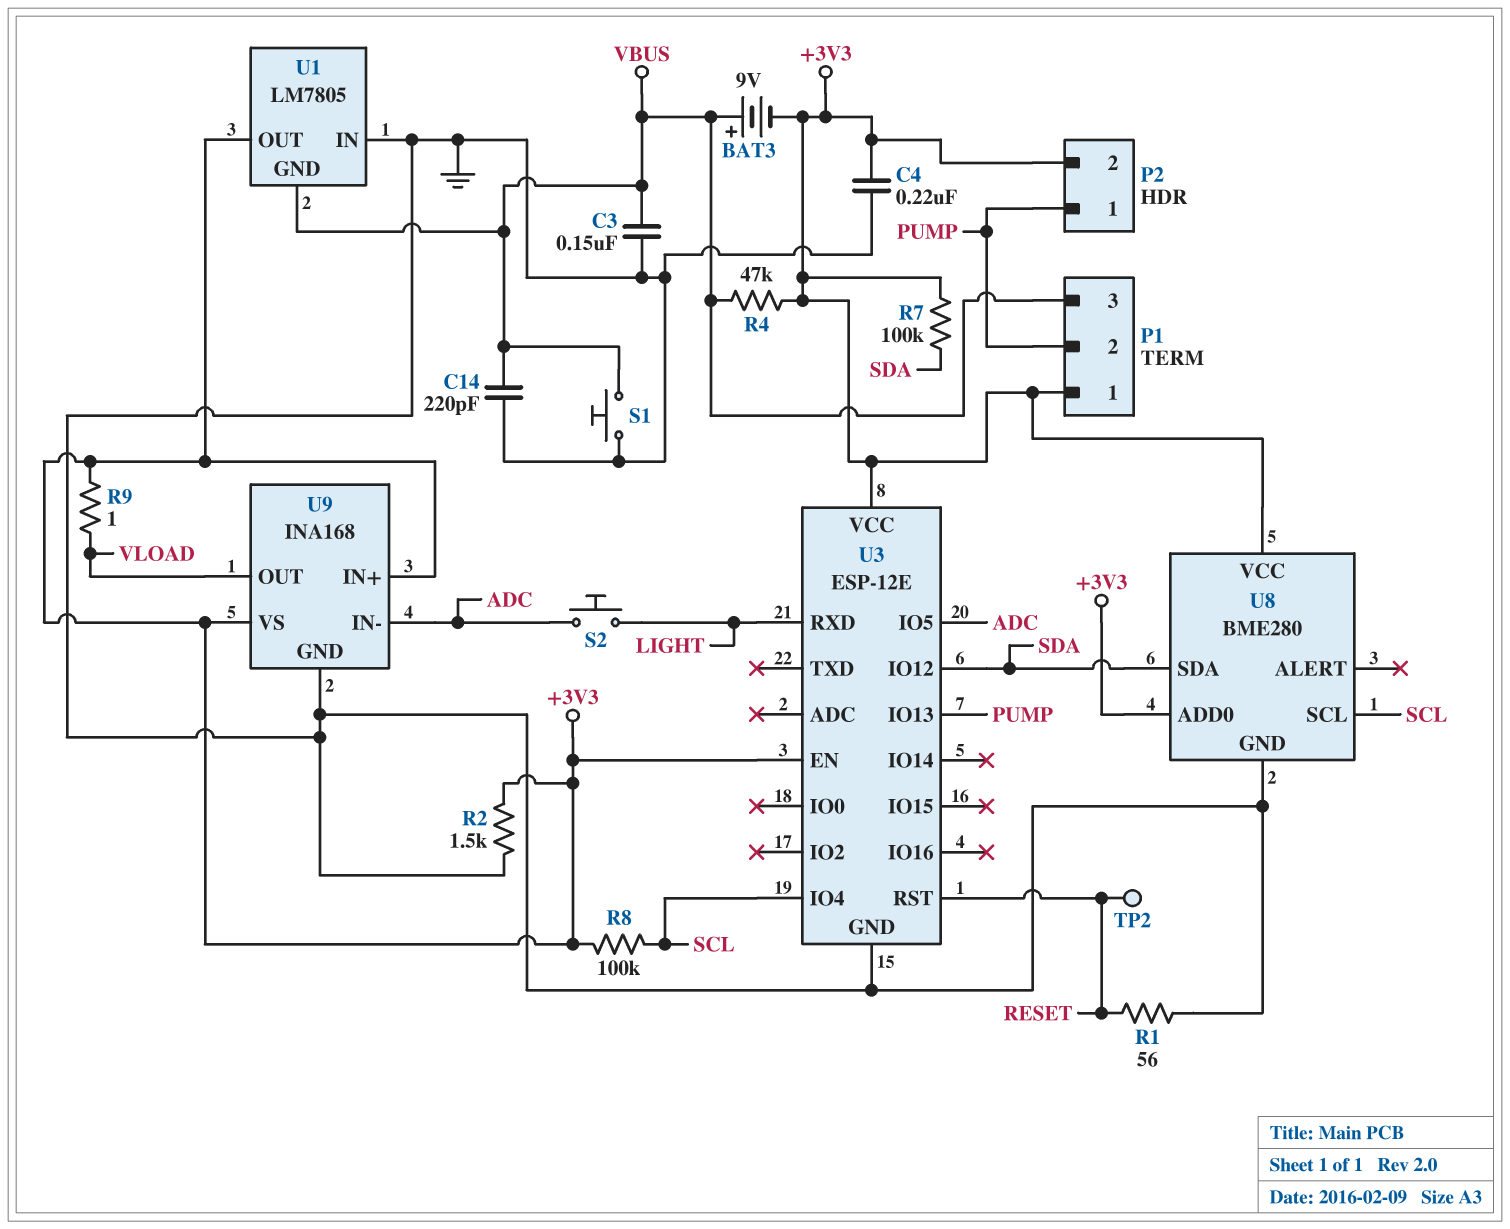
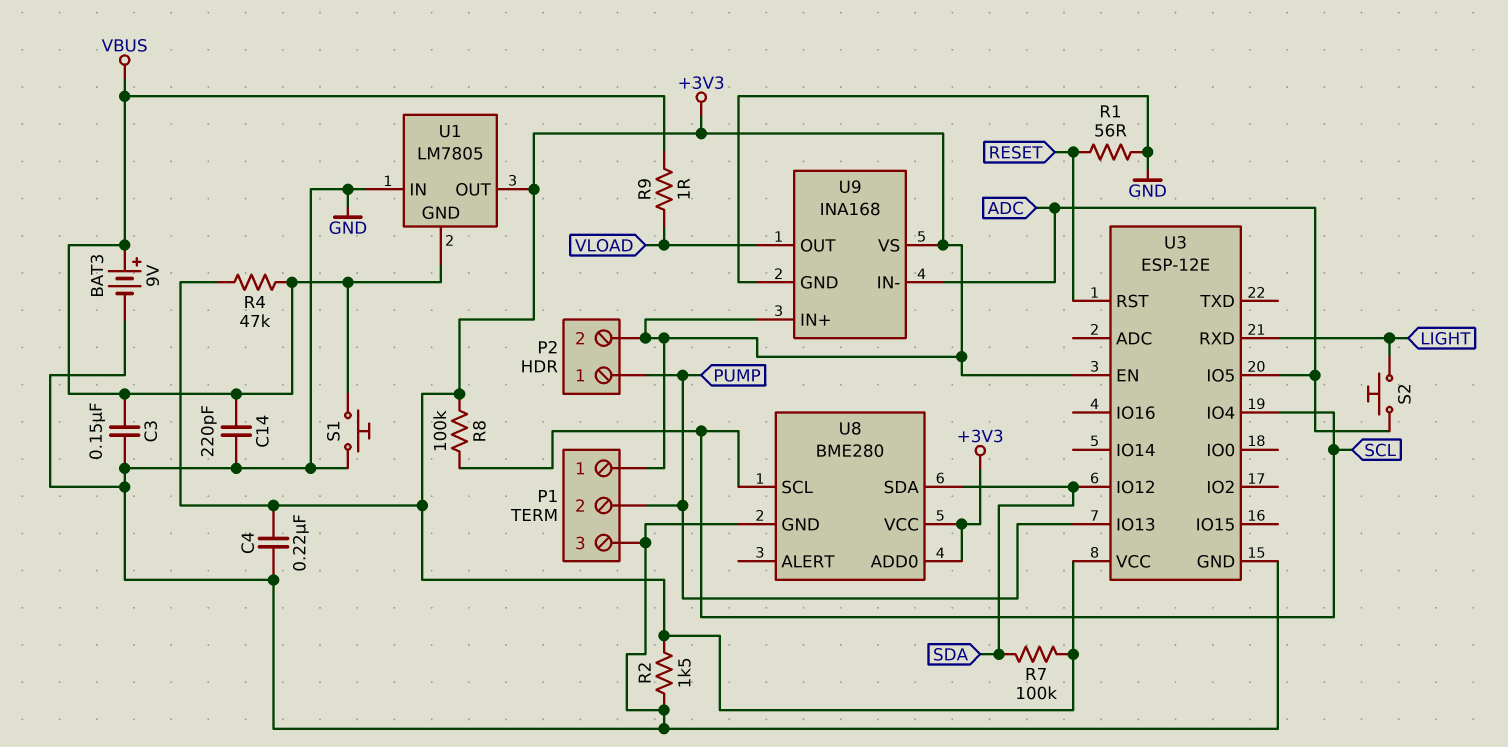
BAT3: 9V (plus VBUS, minus +3V3) -> 9V (plus VBUS, minus GND)
P1 pin 3: VBUS -> GND
R9: 1 (+3V3, VLOAD) -> 1 (VBUS, VLOAD)
TP2: test point (RESET) -> none

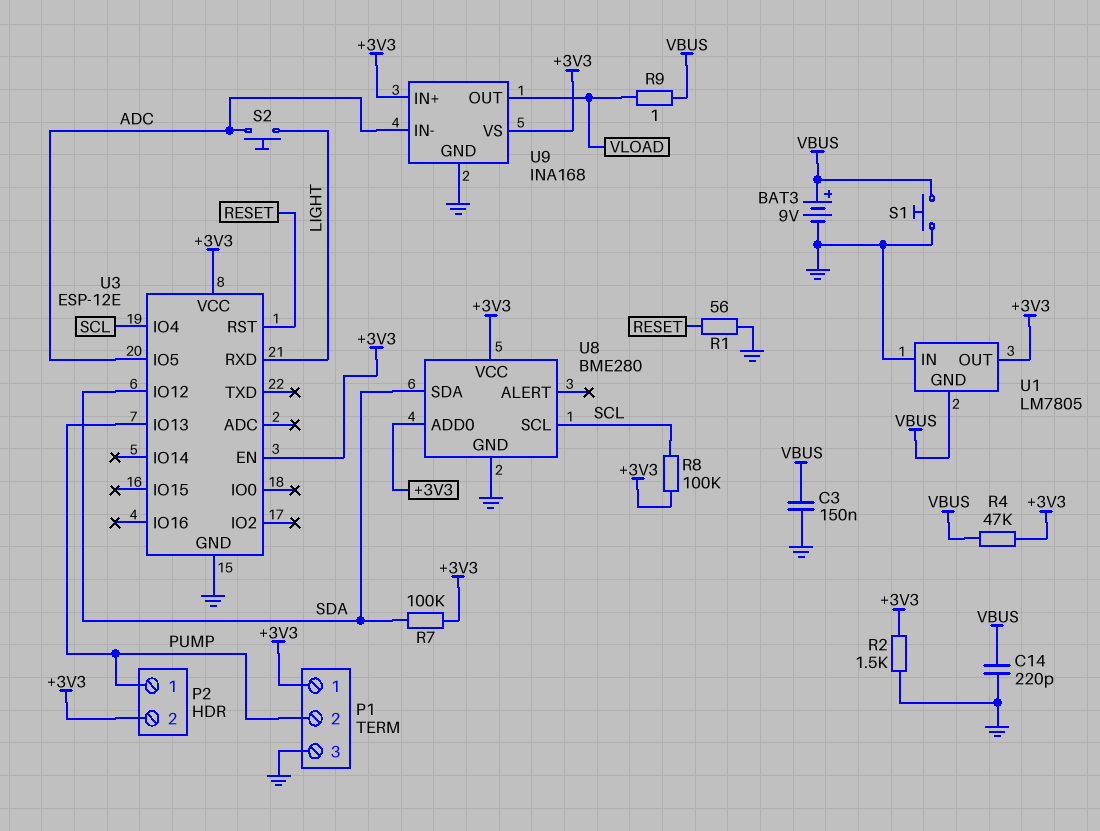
C4: 220nF (+3V3, GND) -> none

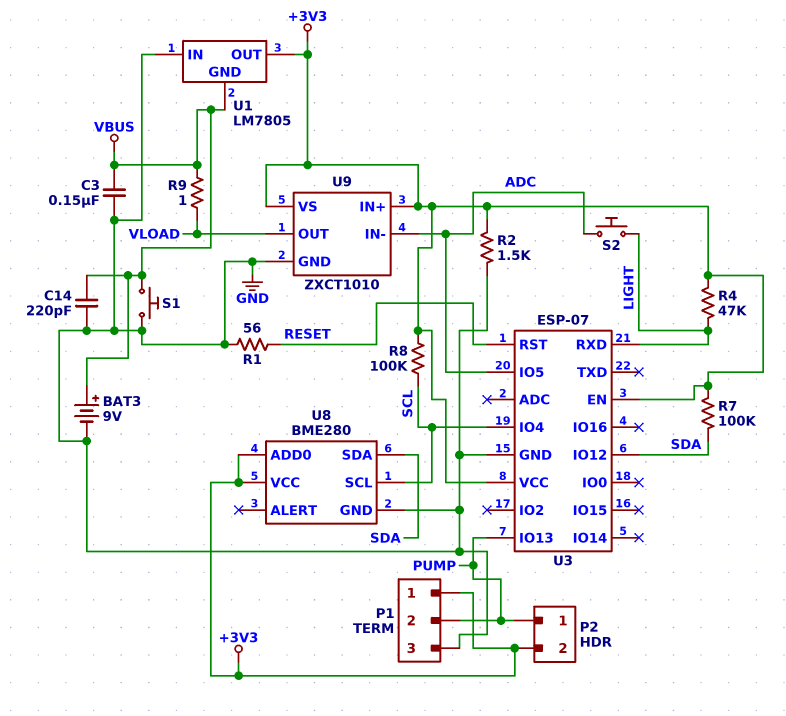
R4: 47k (+3V3, VBUS) -> 47k (+3V3, LIGHT)
U3: ESP-12E -> ESP-07
U9: INA168 -> ZXCT1010

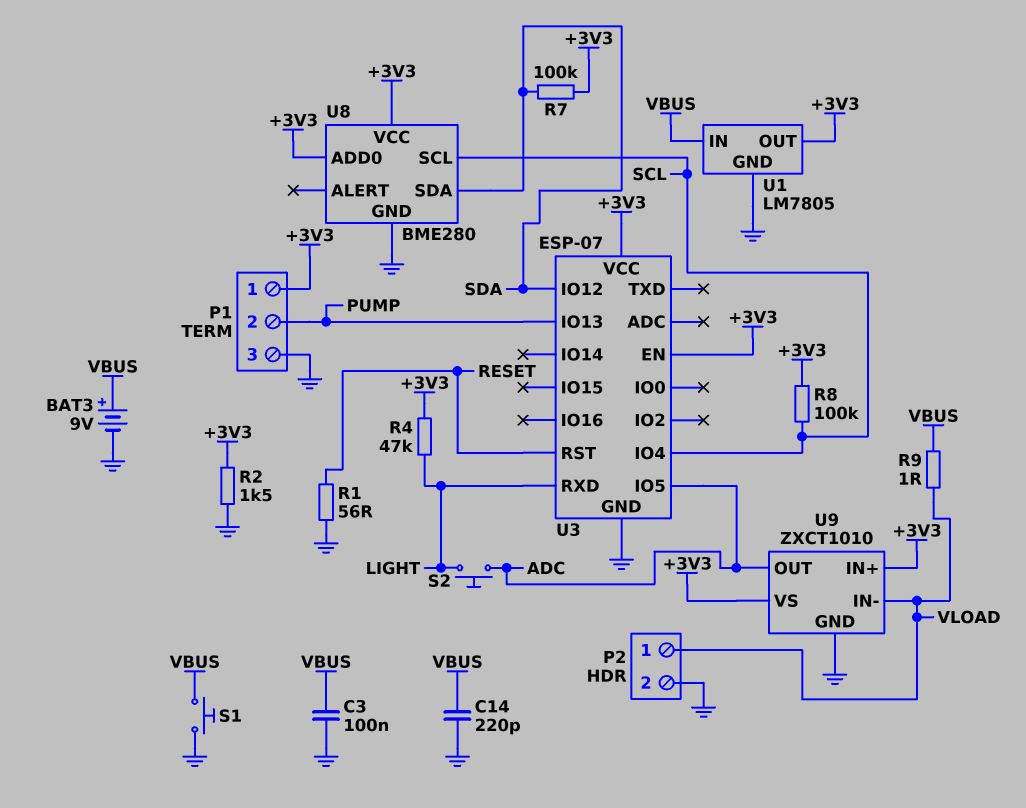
C3: 150nF (GND, VBUS) -> 100nF (GND, VBUS)
P2 pin 1: PUMP -> VLOAD
P2 pin 2: +3V3 -> GND
U1 pin GND: VBUS -> GND
U1 pin IN: GND -> VBUS
U9 pin IN-: ADC -> VLOAD
U9 pin OUT: VLOAD -> ADC

